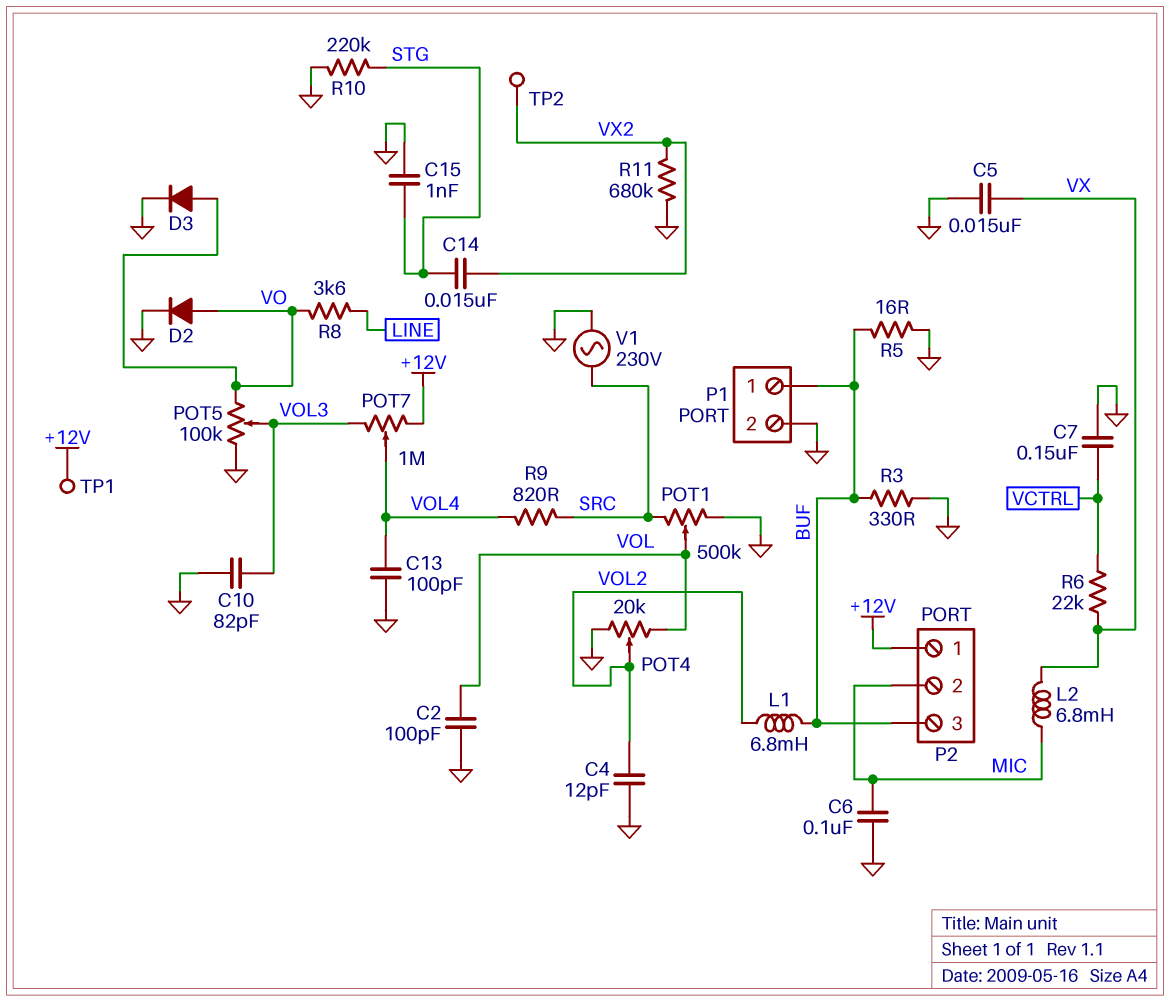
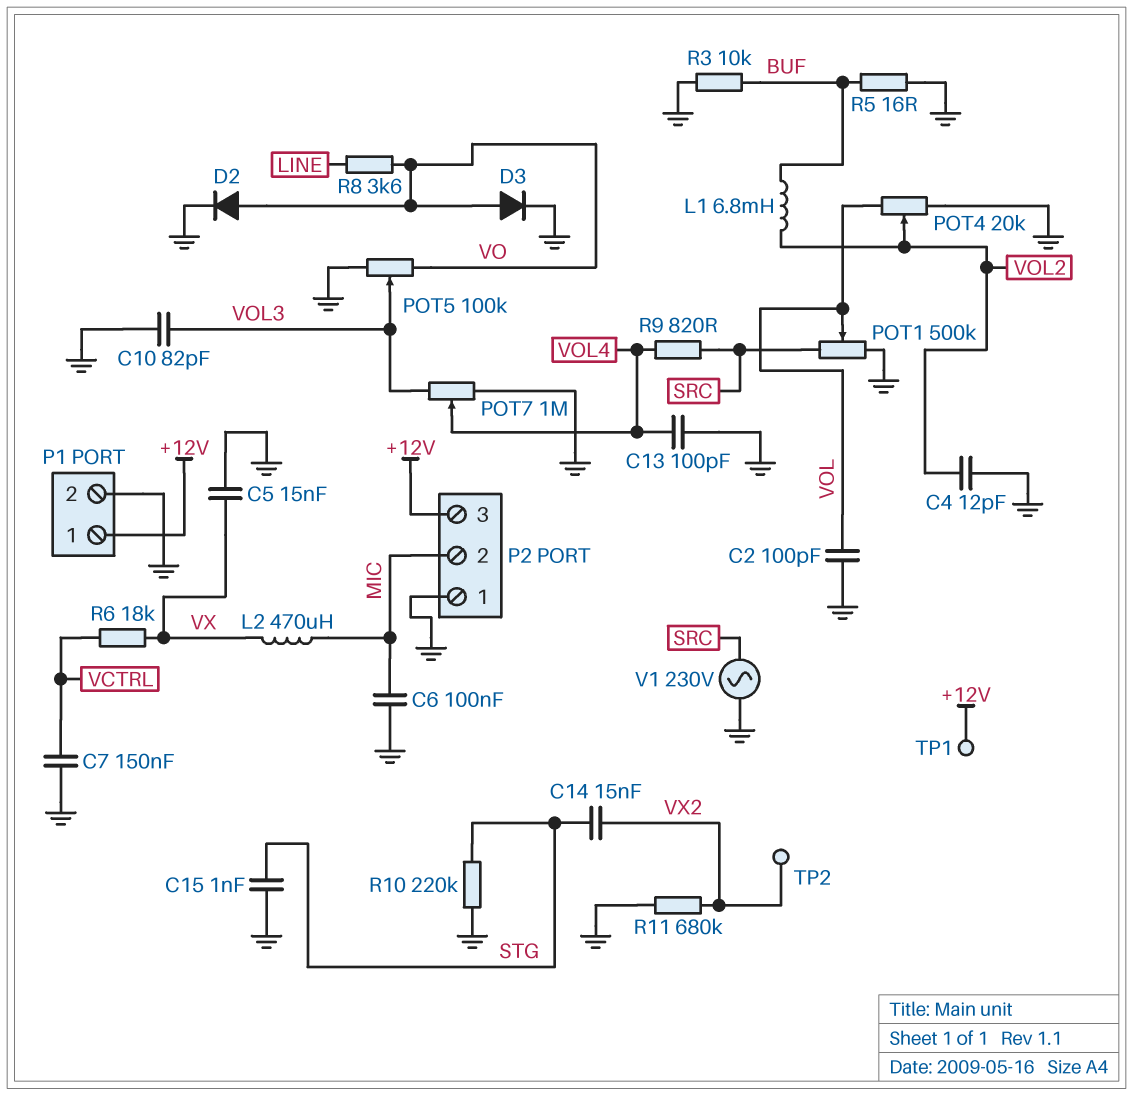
L2: 6.8mH (MIC, VX) -> 470uH (MIC, VX)
P1 pin 1: BUF -> +12V
P2 pin 1: +12V -> GND
P2 pin 3: BUF -> +12V
POT7: 1M (+12V, VOL3, wiper VOL4) -> 1M (GND, VOL3, wiper VOL4)
R3: 330 (BUF, GND) -> 10k (BUF, GND)
R6: 22k (VCTRL, VX) -> 18k (VCTRL, VX)

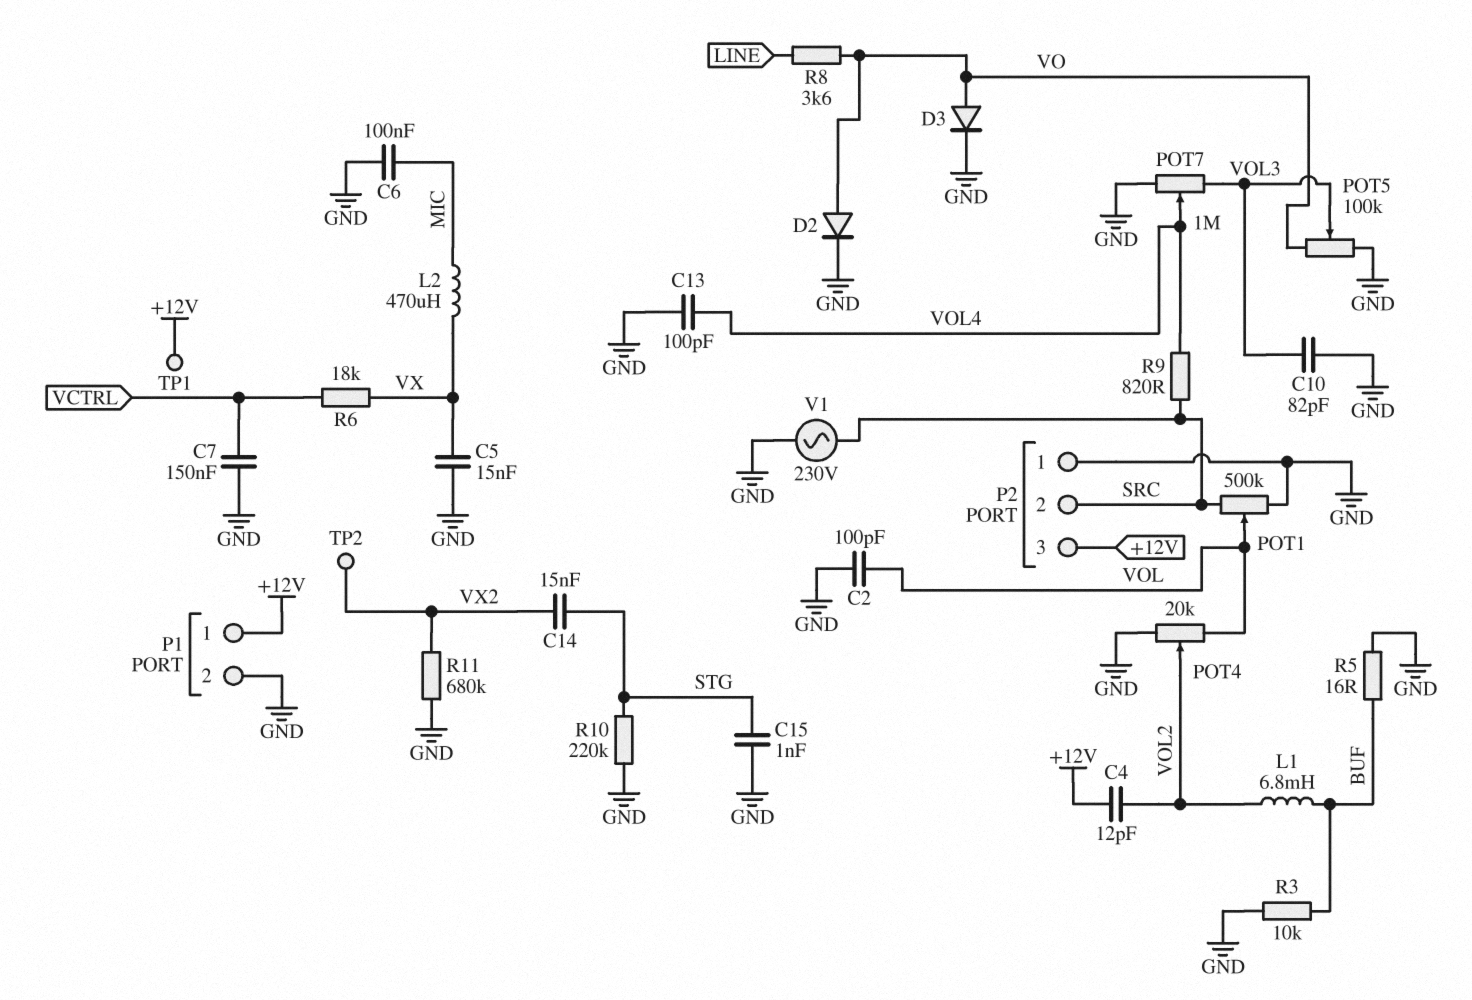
C4: 12pF (GND, VOL2) -> 12pF (+12V, VOL2)
P2 pin 2: MIC -> SRC

